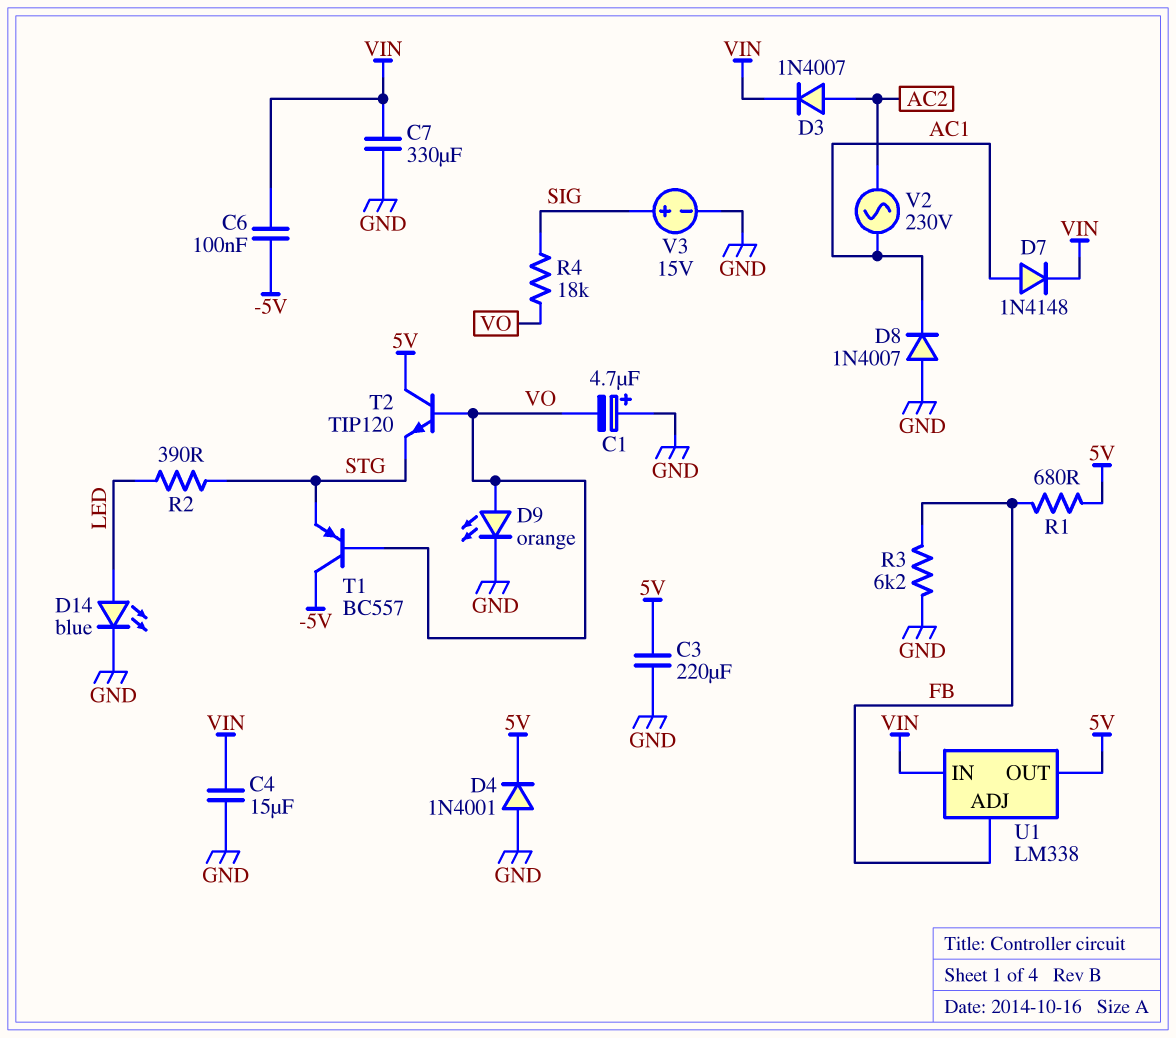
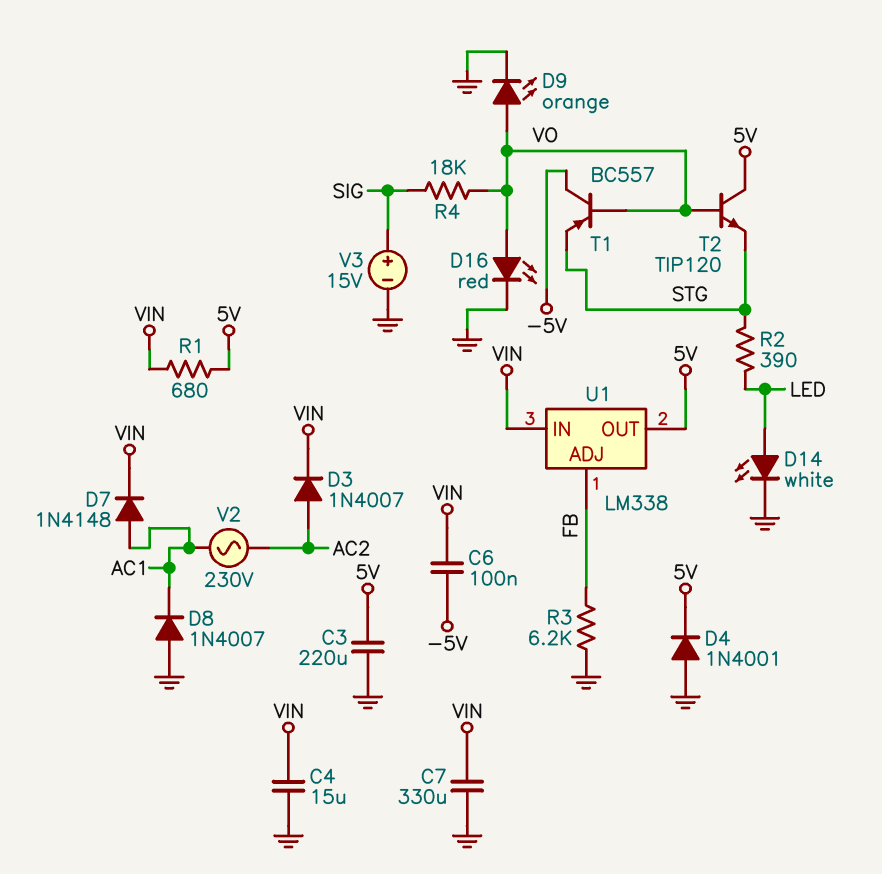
C1: 4.7uF (plus GND, minus VO) -> none
D14: LED blue (A LED, K GND) -> LED white (A LED, K GND)
D16: none -> LED red (A VO, K GND)
R1: 680 (5V, FB) -> 680 (5V, VIN)

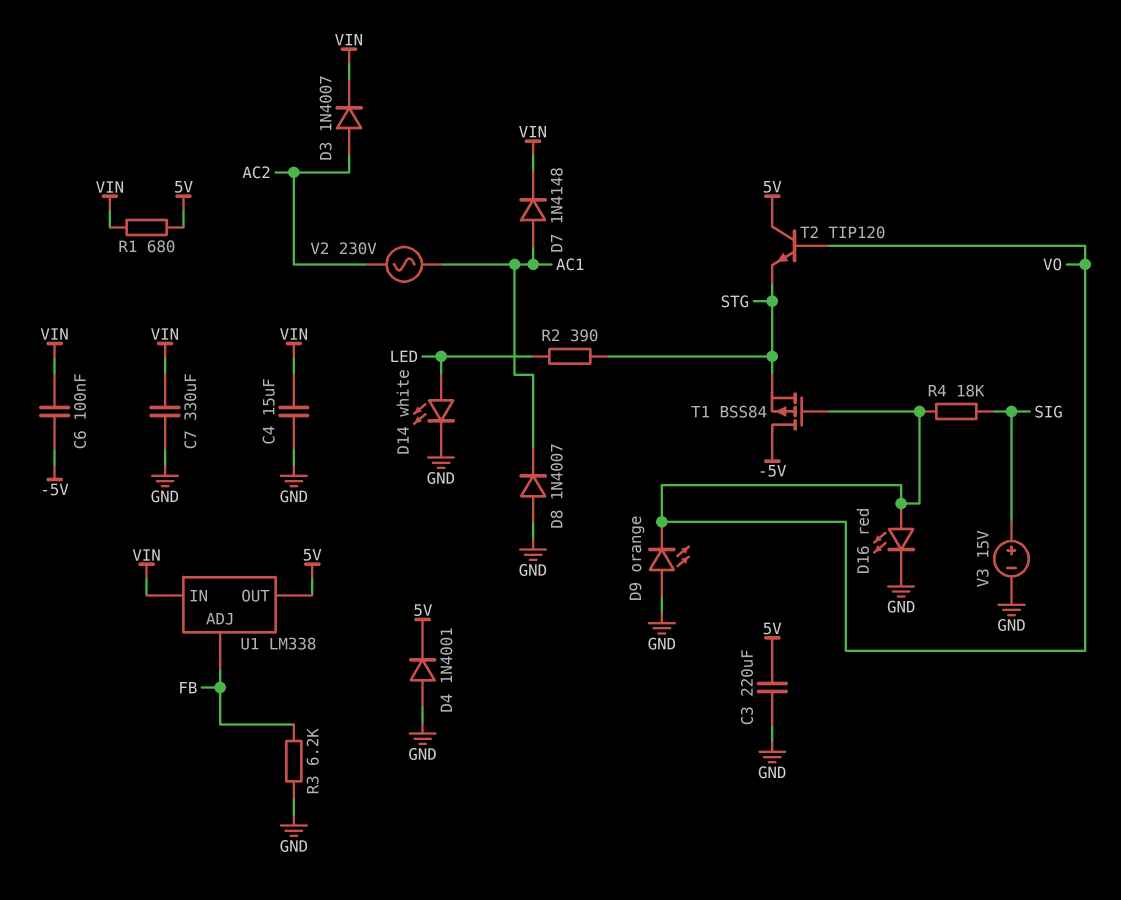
D9: LED orange (A VO, K GND) -> LED orange (A GND, K VO)
T1: PNP BC557 (B VO, C -5V, E STG) -> PMOS BSS84 (G VO, D -5V, S STG)

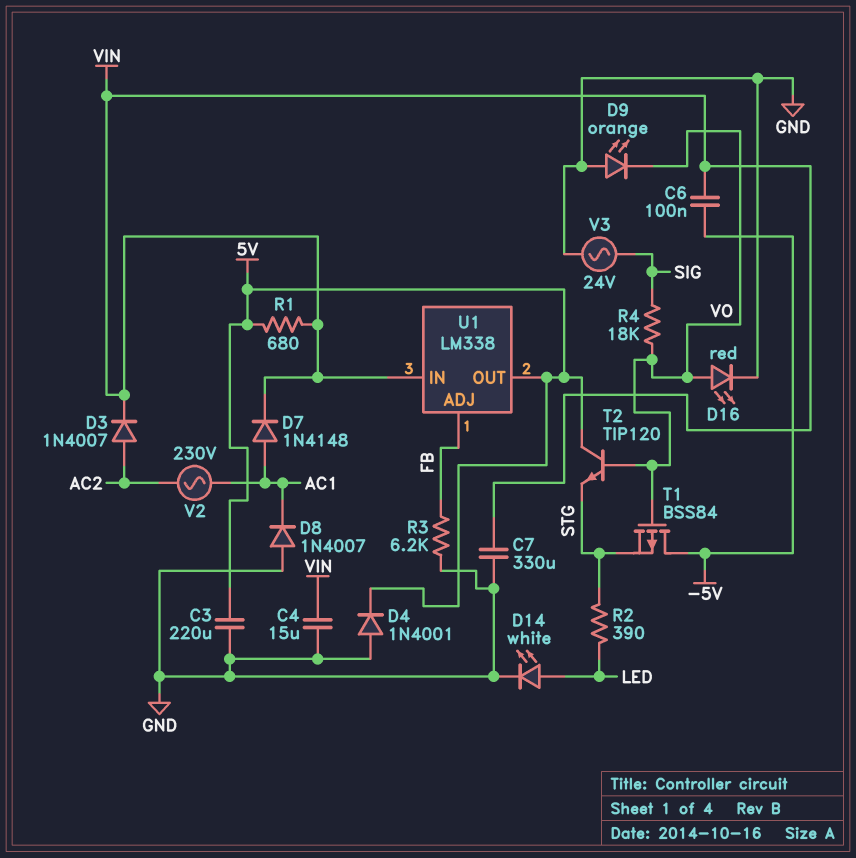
V3: 15V (plus SIG, minus GND) -> AC 24V (GND, SIG)

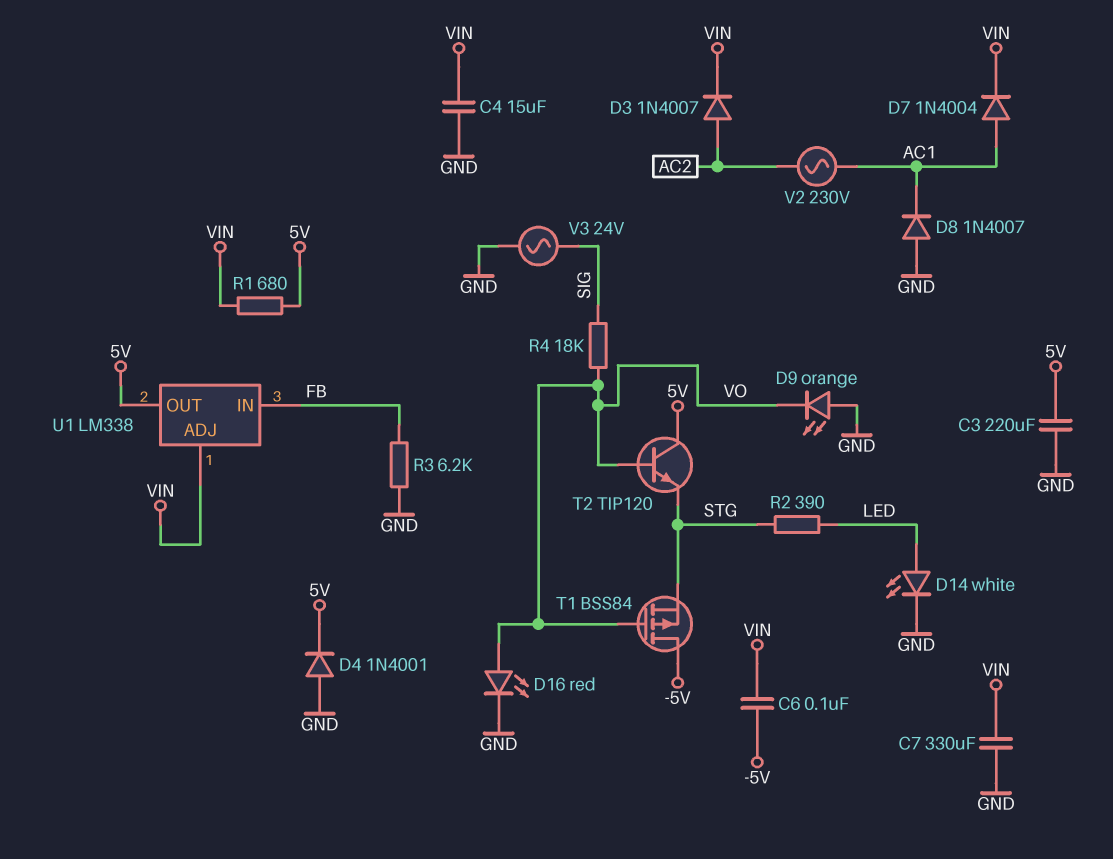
D7: diode 1N4148 (A AC1, K VIN) -> diode 1N4004 (A AC1, K VIN)
U1 pin ADJ: FB -> VIN
U1 pin IN: VIN -> FB

